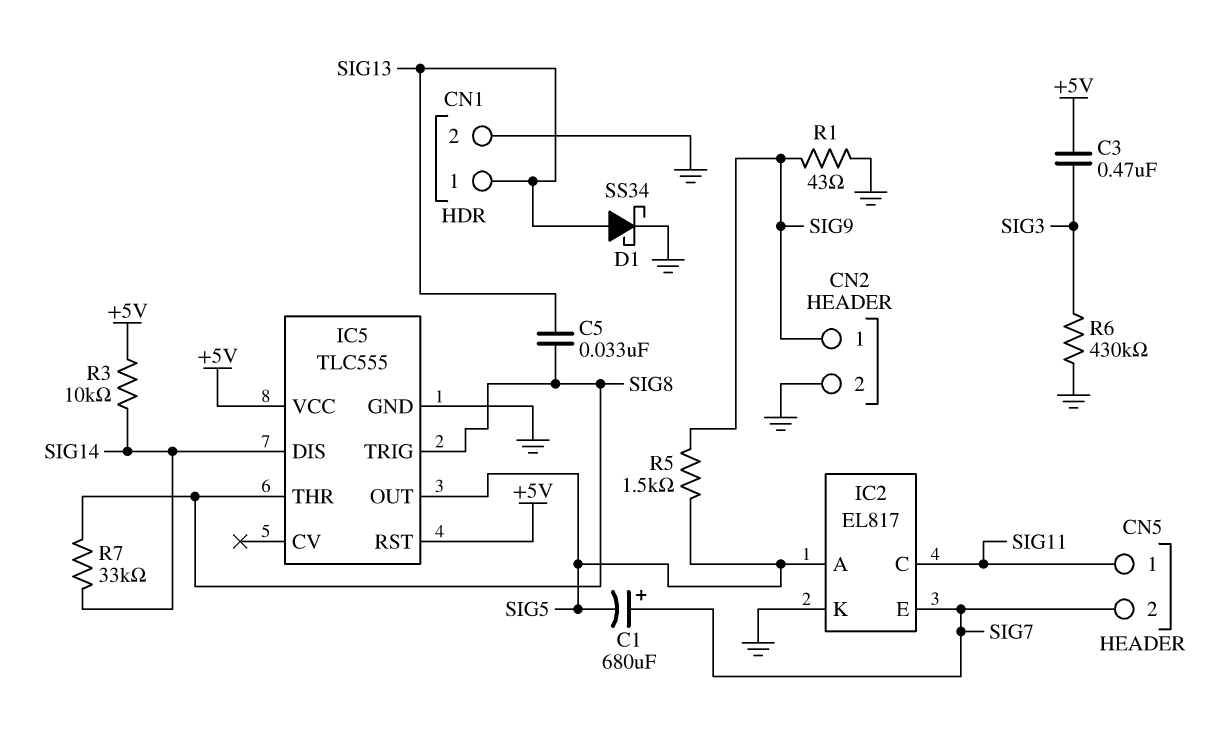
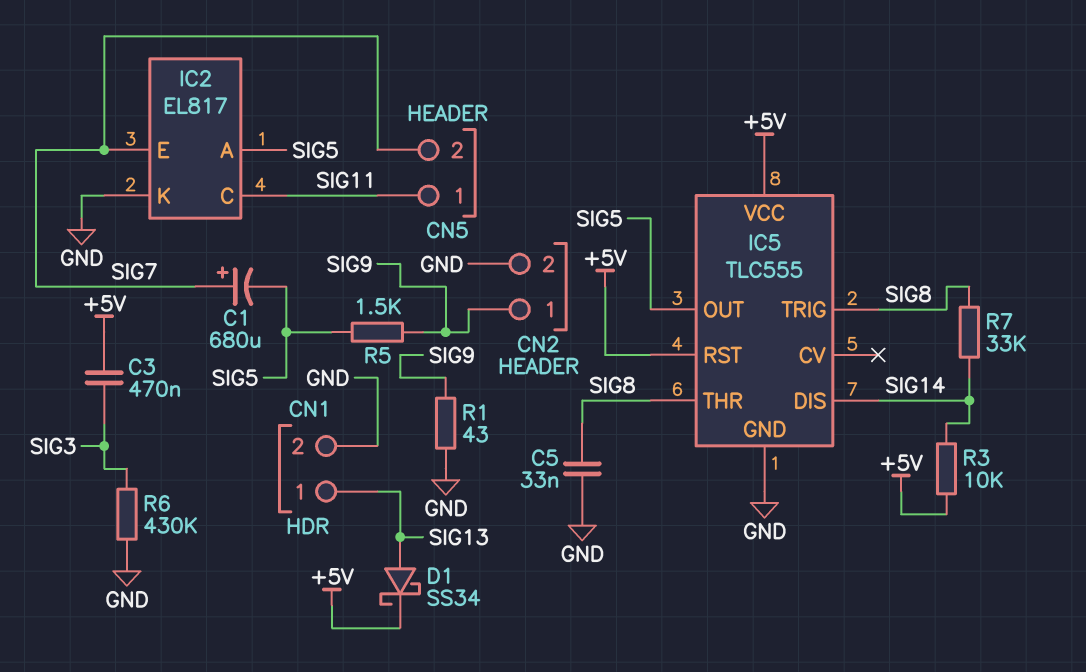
C5: 33nF (SIG8, SIG13) -> 33nF (GND, SIG8)
D1: schottky SS34 (A SIG13, K GND) -> schottky SS34 (A SIG13, K +5V)

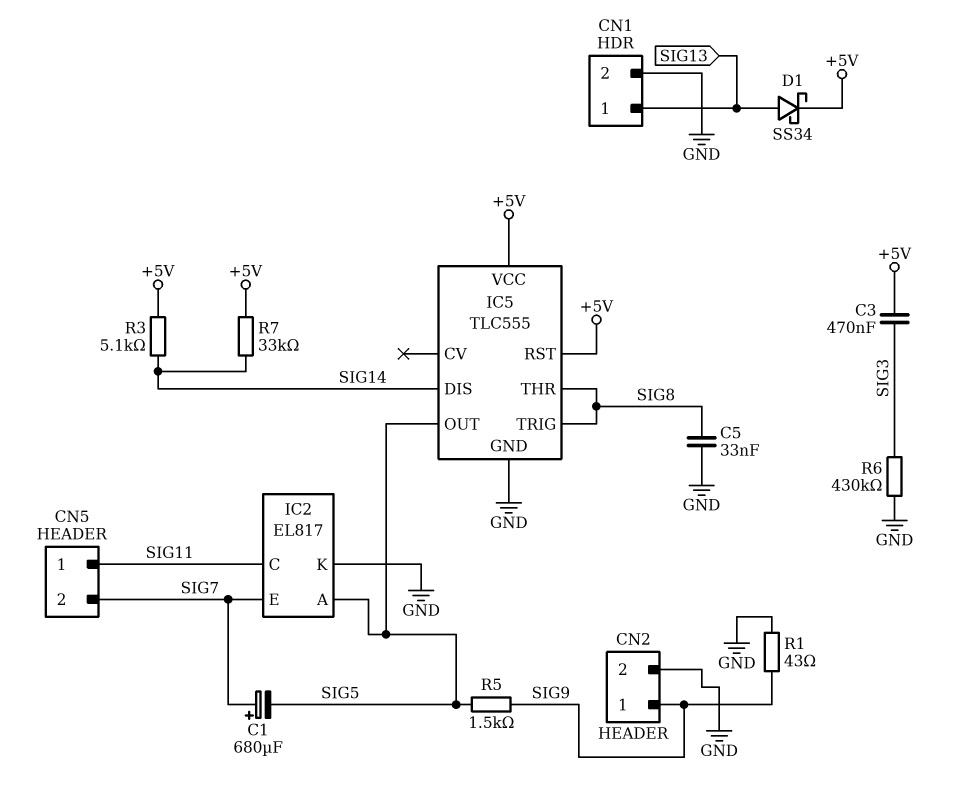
R3: 10k (+5V, SIG14) -> 5.1k (+5V, SIG14)
R7: 33k (SIG8, SIG14) -> 33k (+5V, SIG14)

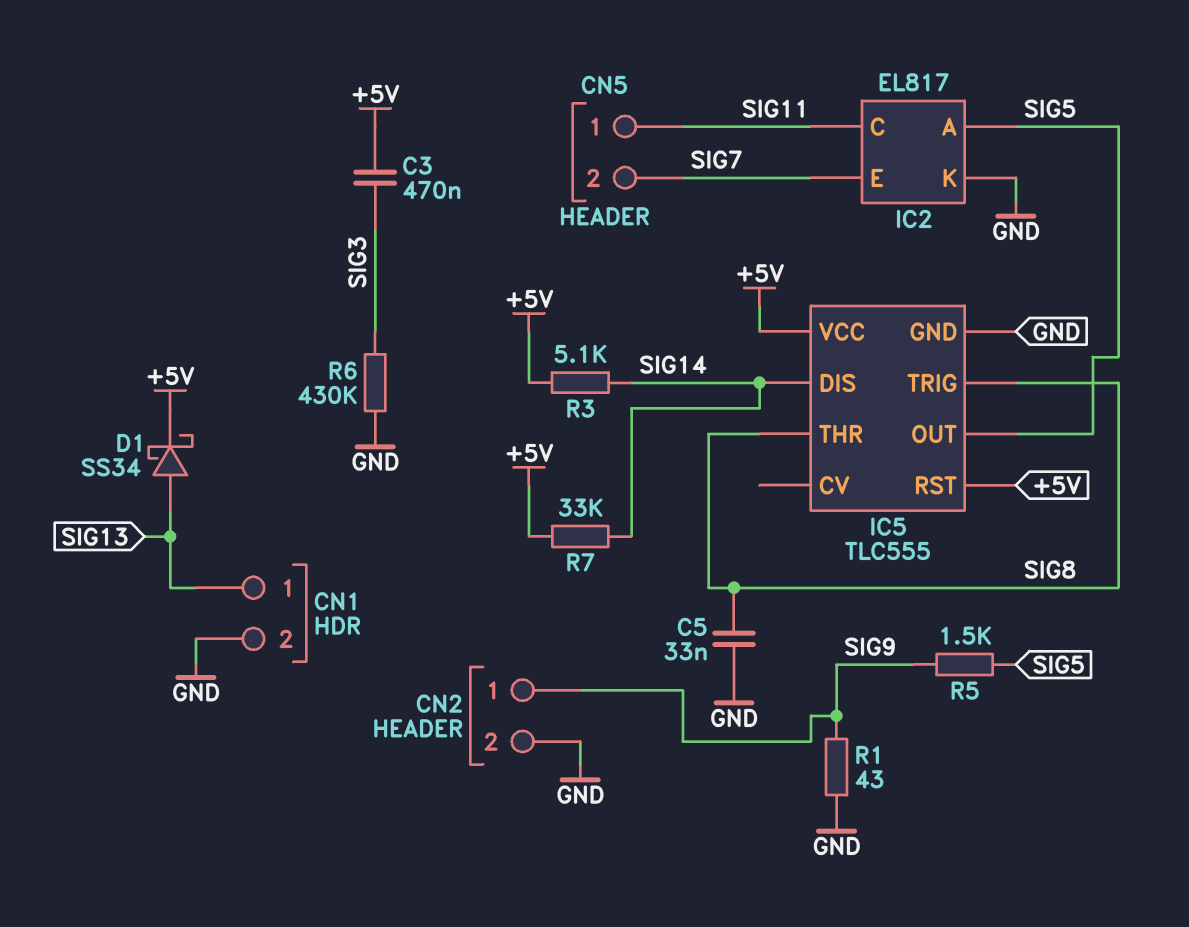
C1: 680uF (plus SIG7, minus SIG5) -> none

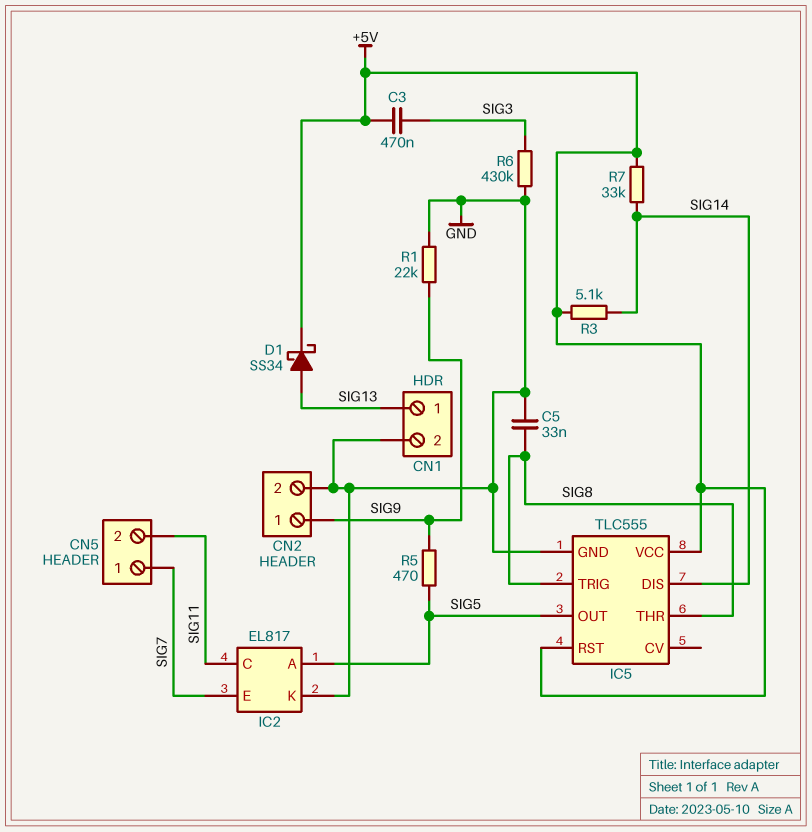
CN5 pin 1: SIG11 -> SIG7
CN5 pin 2: SIG7 -> SIG11
R1: 43 (GND, SIG9) -> 22k (GND, SIG9)
R5: 1.5k (SIG5, SIG9) -> 470 (SIG5, SIG9)

